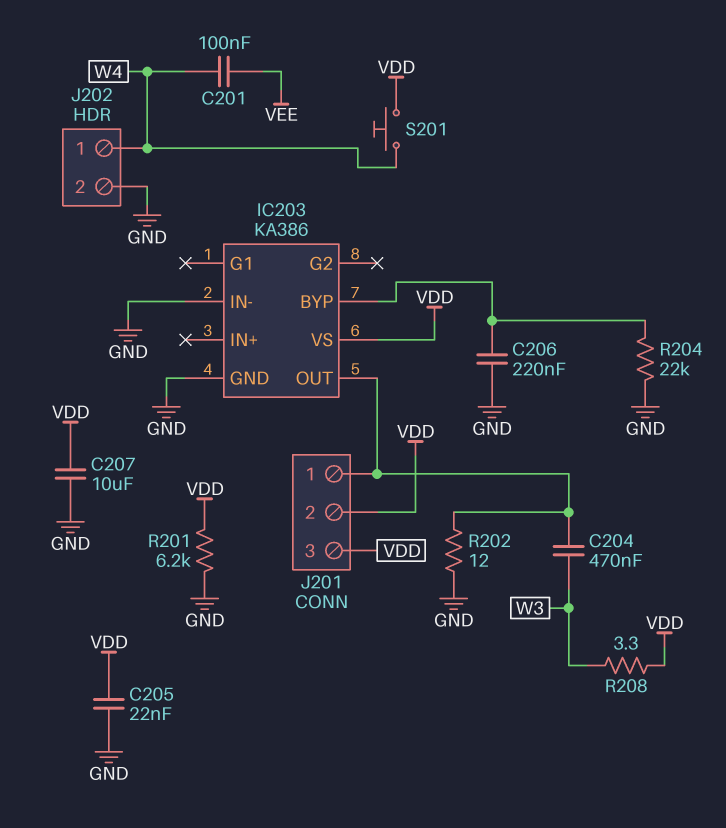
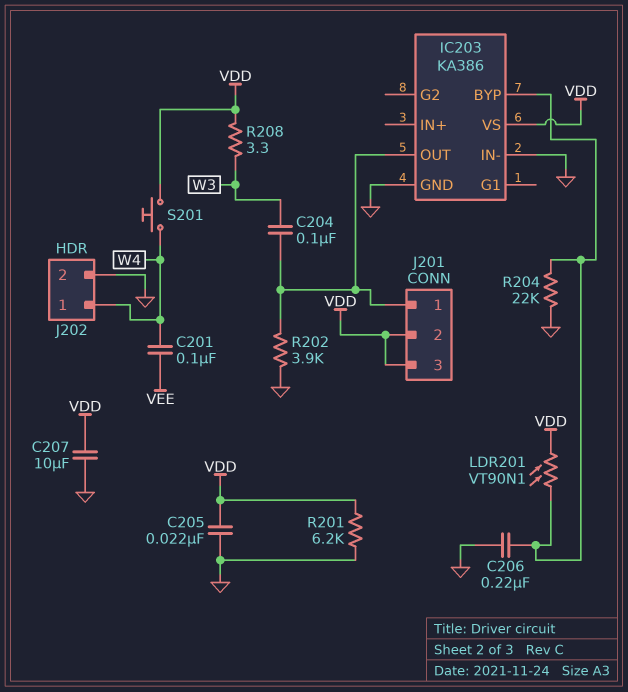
C204: 470nF (IC203/OUT, W3) -> 100nF (IC203/OUT, W3)
LDR201: none -> VT90N1 (IC203/BYP, VDD)
R202: 12 (GND, IC203/OUT) -> 3.9k (GND, IC203/OUT)

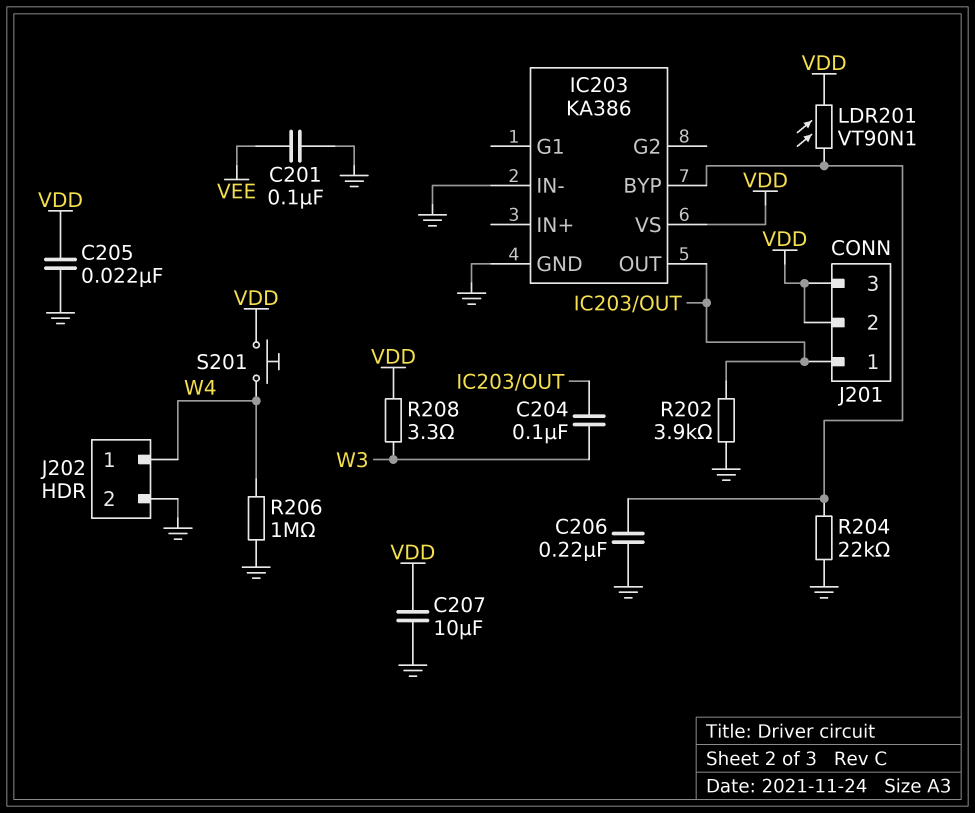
C201: 100nF (VEE, W4) -> 100nF (GND, VEE)
R201: 6.2k (GND, VDD) -> none
R206: none -> 1M (GND, W4)

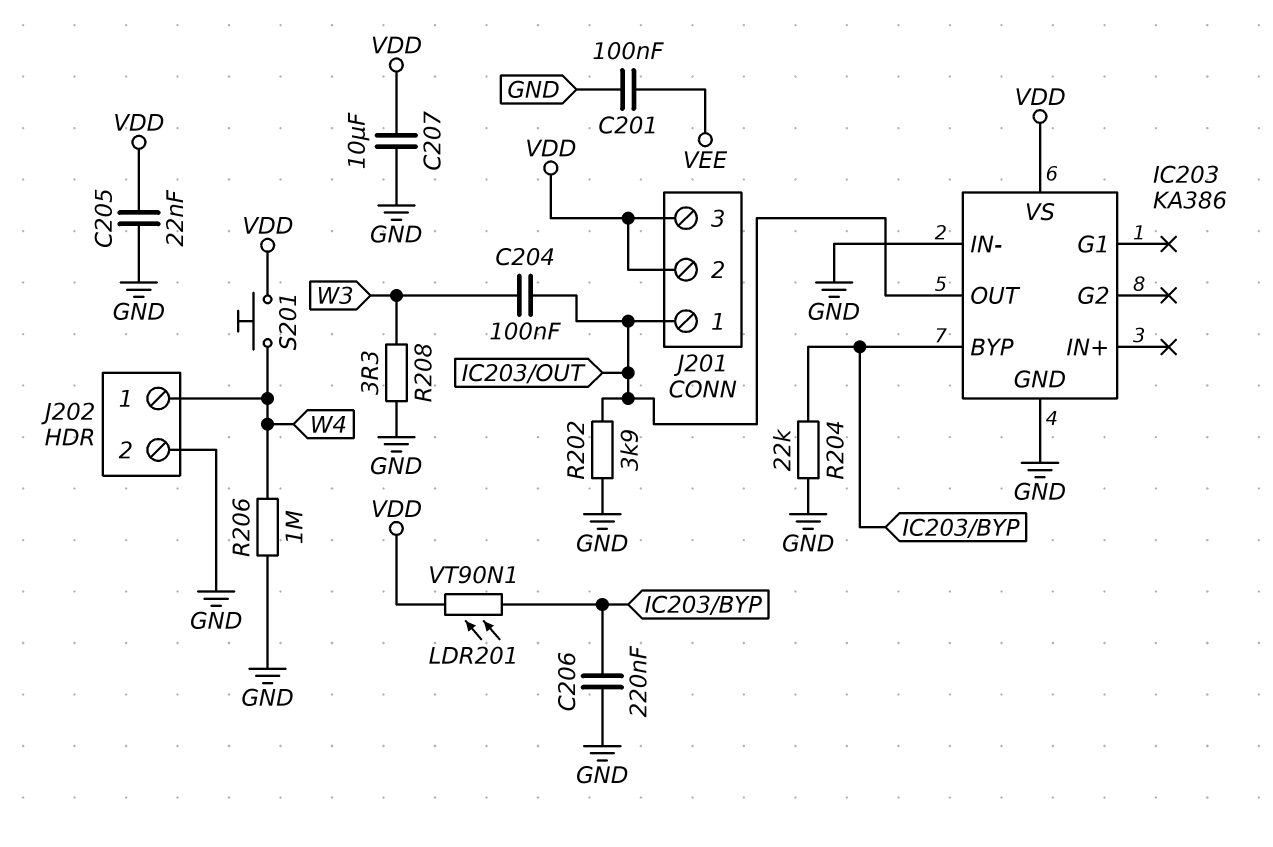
R208: 3.3 (VDD, W3) -> 3.3 (GND, W3)

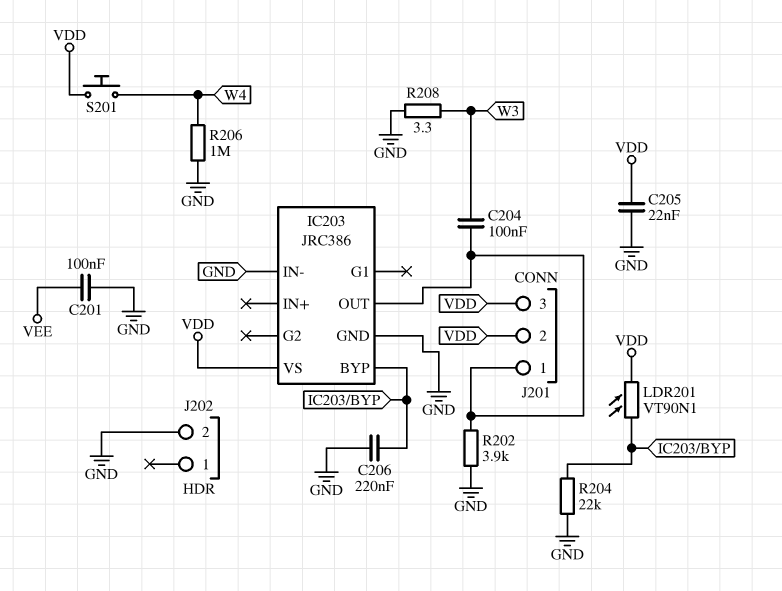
C207: 10uF (GND, VDD) -> none
IC203: KA386 -> JRC386
J202 pin 1: W4 -> none

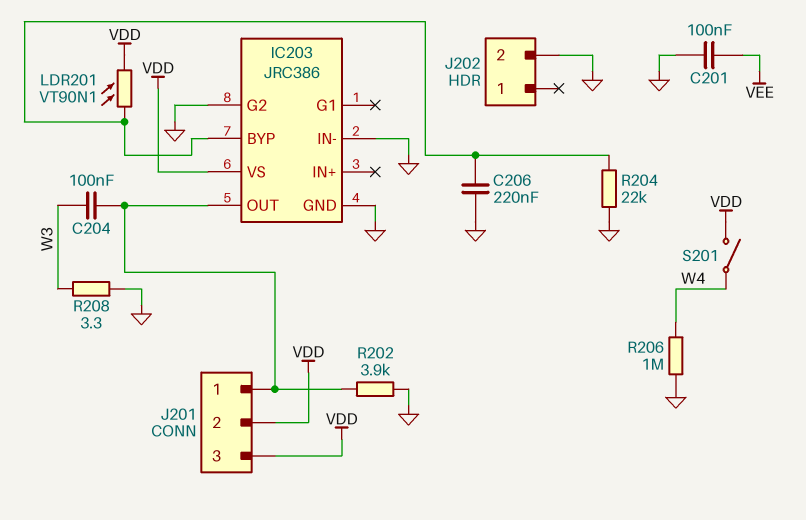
C205: 22nF (GND, VDD) -> none
IC203 pin G2: none -> GND
S201: button (VDD, W4) -> switch (VDD, W4)

